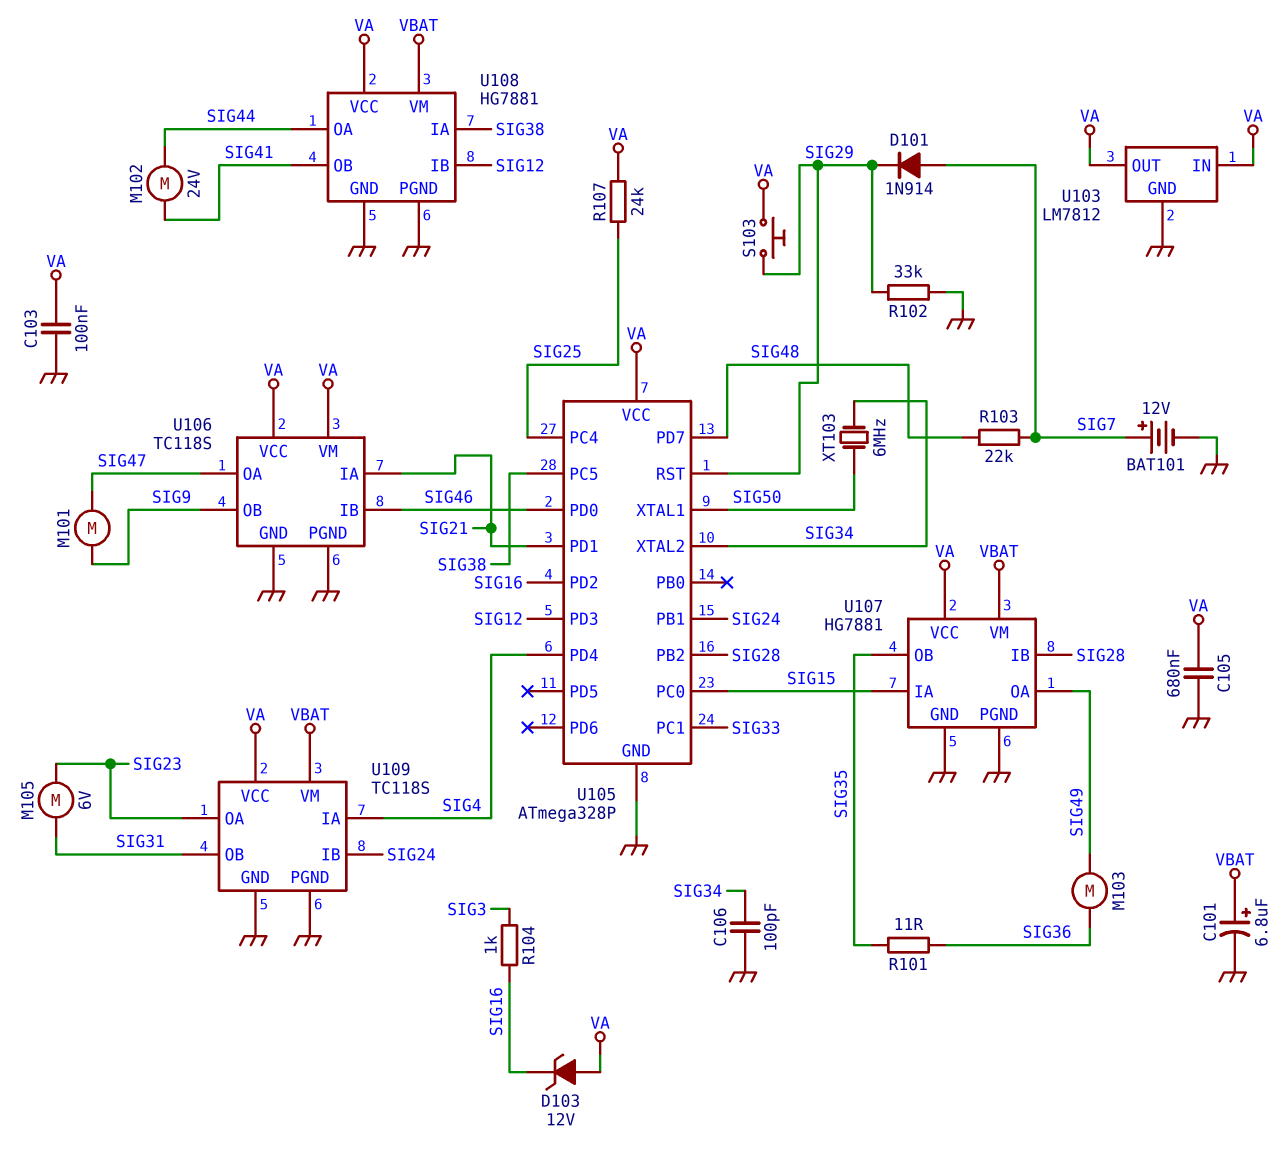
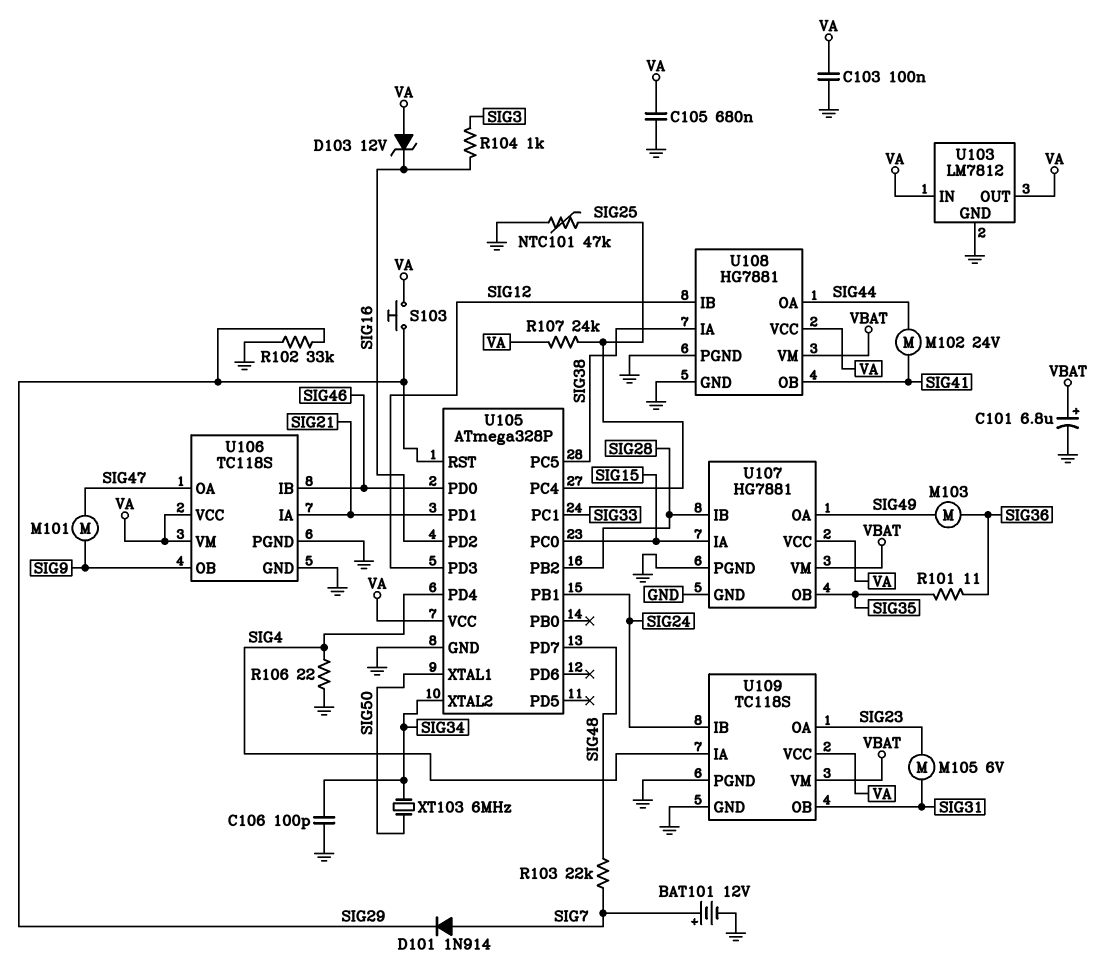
NTC101: none -> 47k (GND, SIG25)
R106: none -> 22 (GND, SIG4)

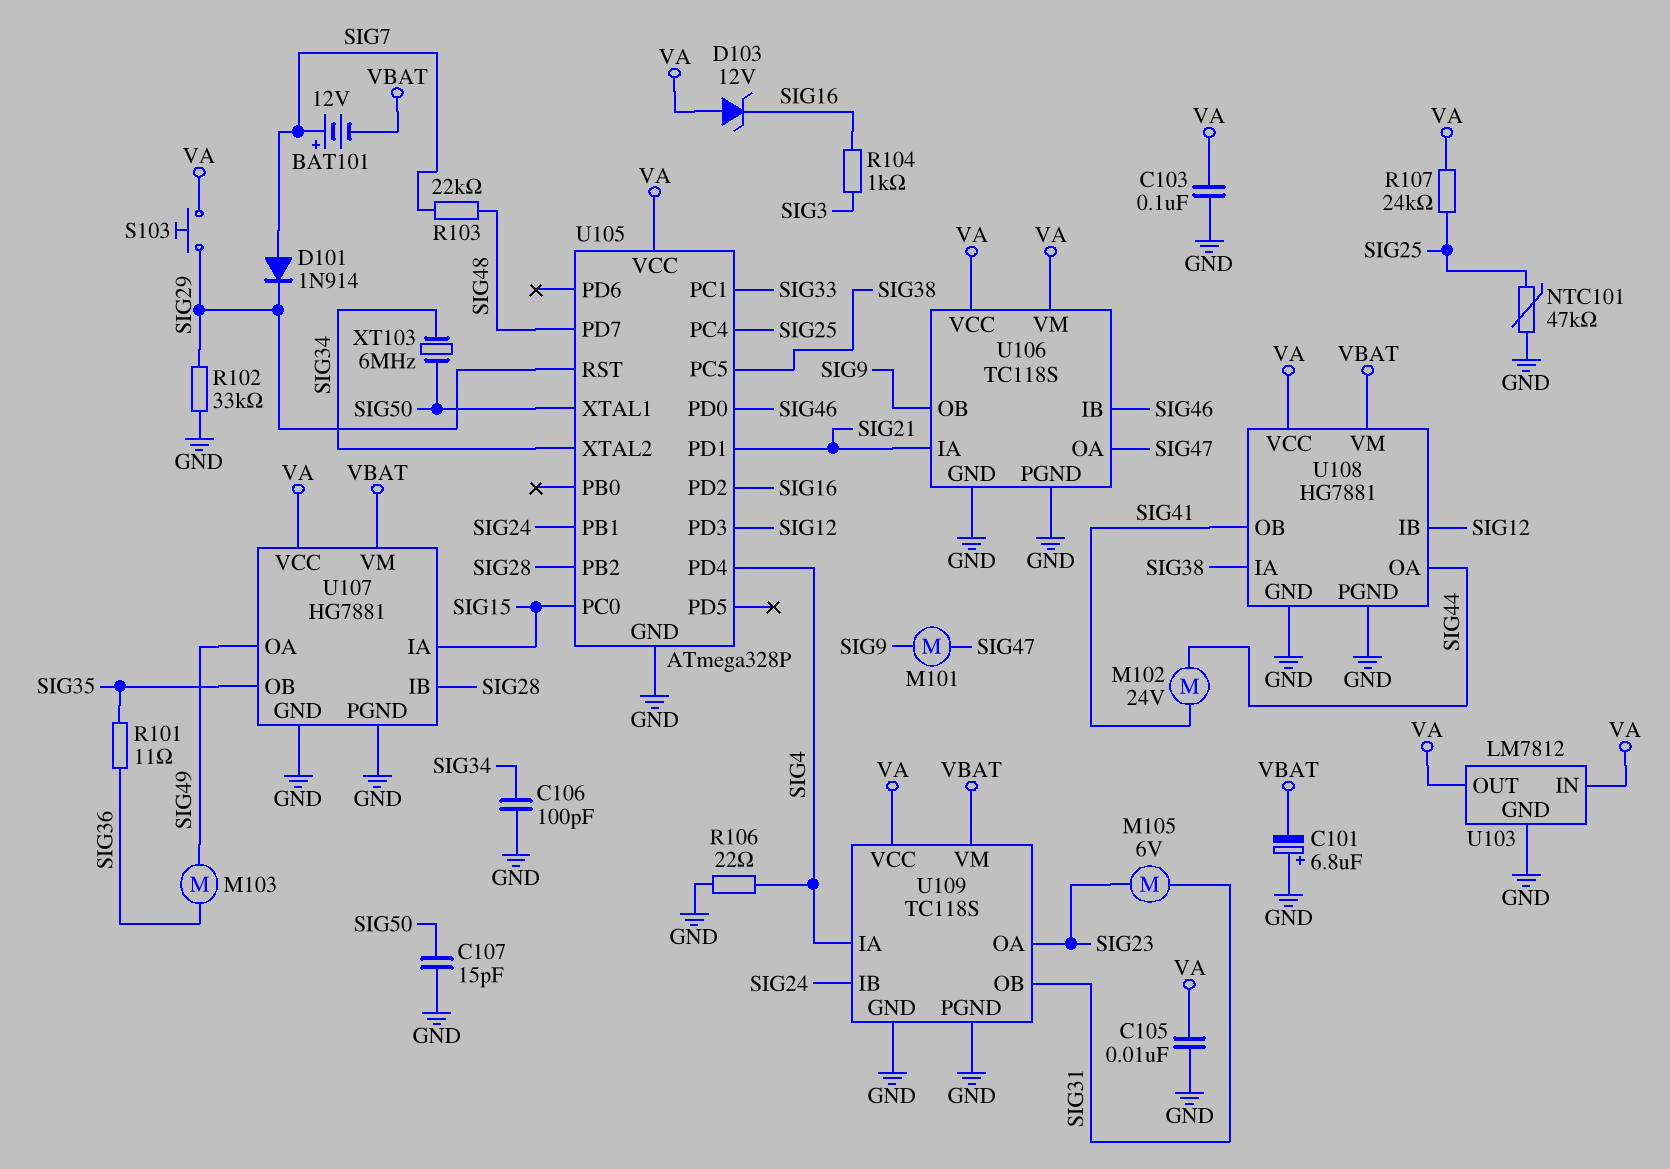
BAT101: 12V (plus SIG7, minus GND) -> 12V (plus SIG7, minus VBAT)
C101: 6.8uF (plus VBAT, minus GND) -> 6.8uF (plus GND, minus VBAT)
C105: 680nF (GND, VA) -> 10nF (GND, VA)
C107: none -> 15pF (GND, SIG50)

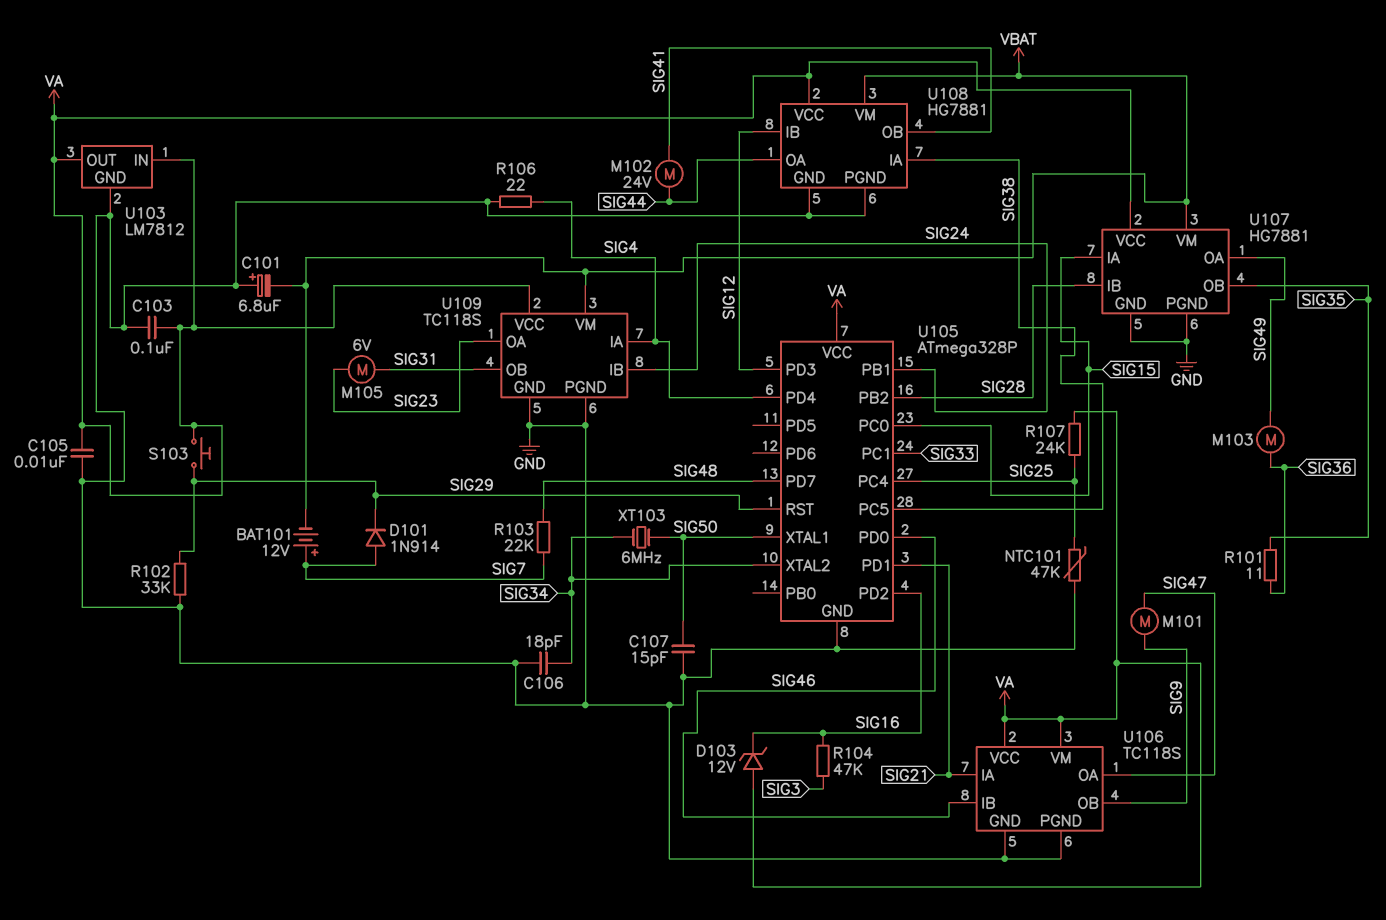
C106: 100pF (GND, SIG34) -> 18pF (GND, SIG34)
R104: 1k (SIG3, SIG16) -> 47k (SIG3, SIG16)

